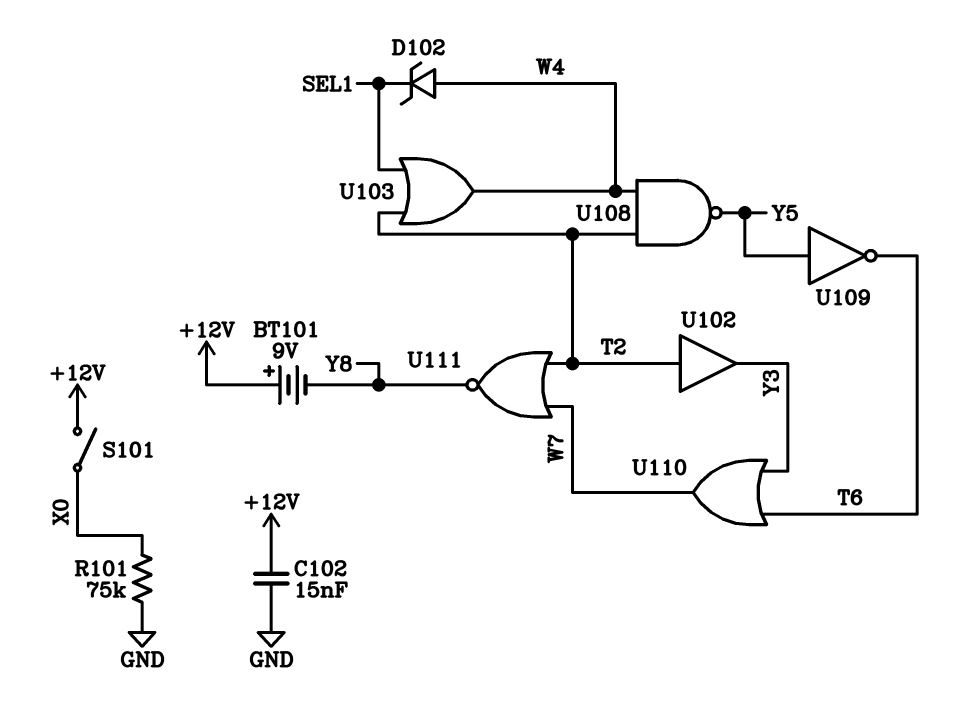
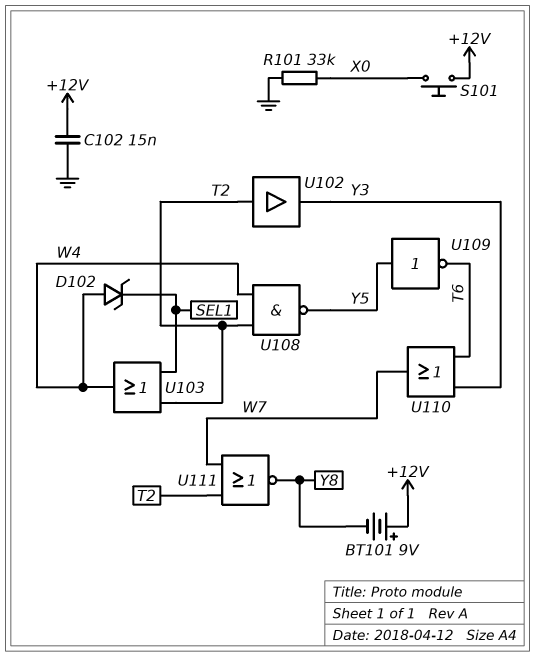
R101: 75k (GND, X0) -> 33k (GND, X0)
S101: switch (+12V, X0) -> button (+12V, X0)

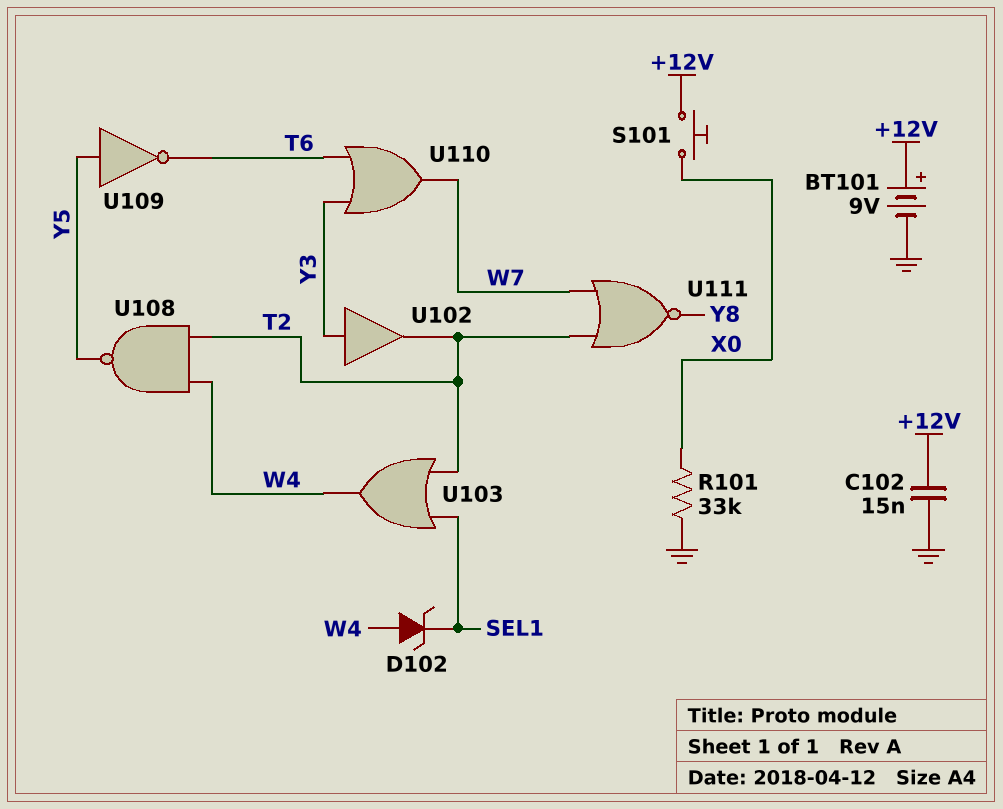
BT101: 9V (plus +12V, minus Y8) -> 9V (plus +12V, minus GND)
U102: buffer (in T2, out Y3) -> buffer (in Y3, out T2)

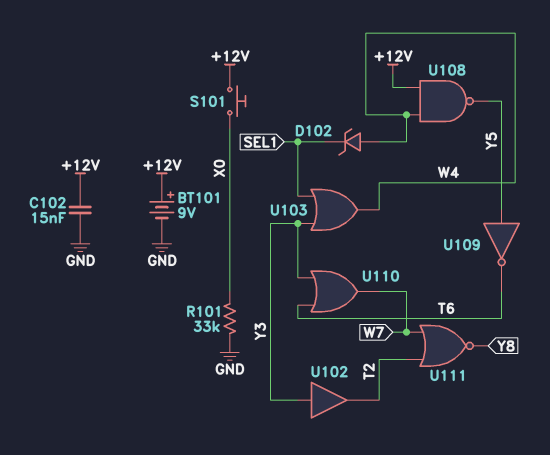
U103: OR (in SEL1, in T2, out W4) -> OR (in SEL1, in Y3, out W4)
U108: NAND (in T2, in W4, out Y5) -> NAND (in +12V, in W4, out Y5)

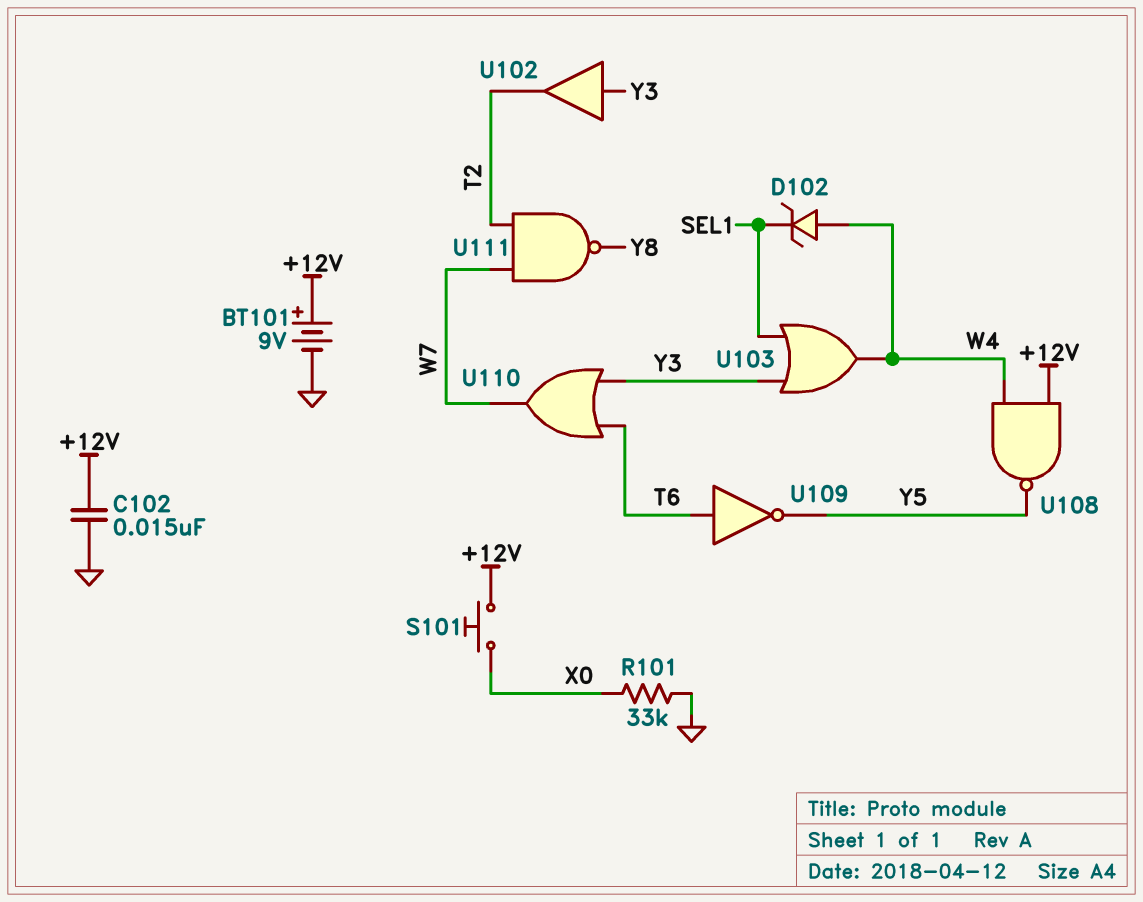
U109: NOT (in Y5, out T6) -> NOT (in T6, out Y5)
U111: NOR (in T2, in W7, out Y8) -> NAND (in T2, in W7, out Y8)

